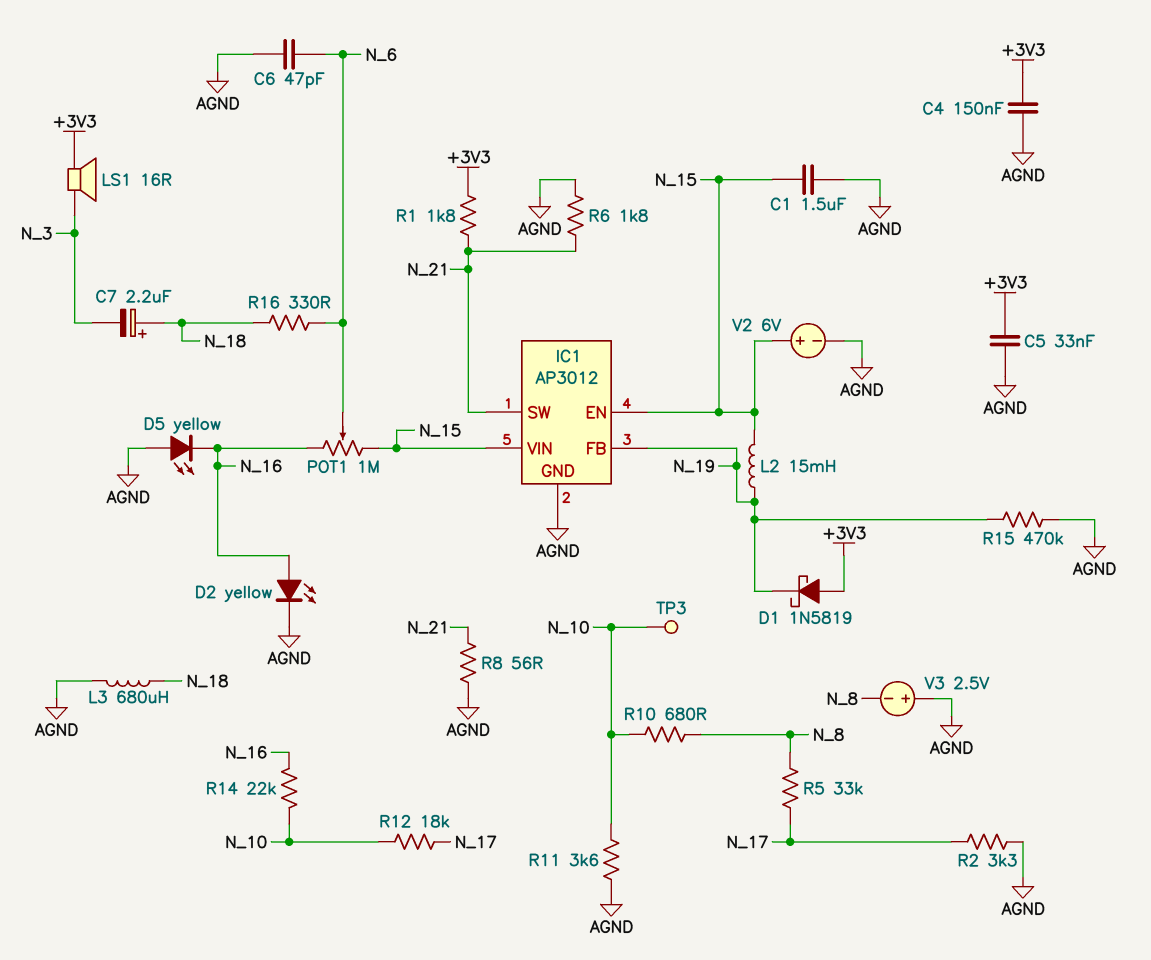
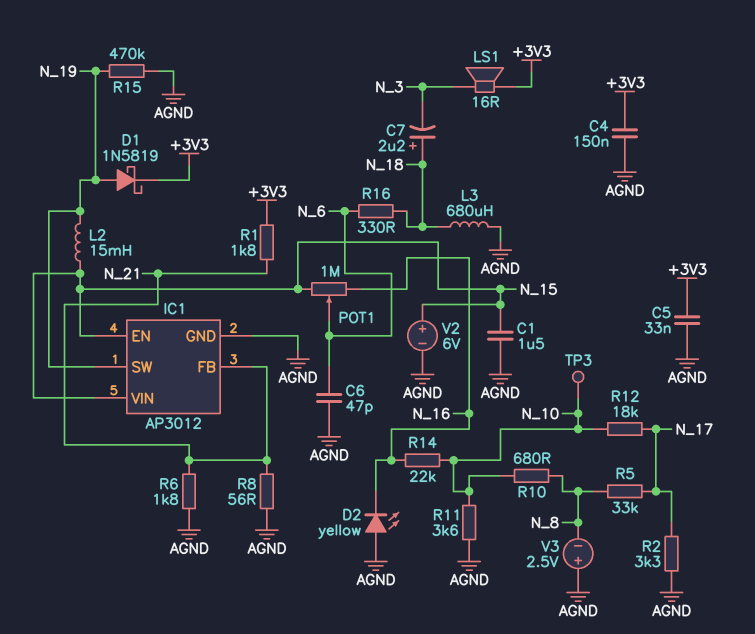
D1: schottky 1N5819 (A +3V3, K N_19) -> schottky 1N5819 (A N_19, K +3V3)
D2: LED yellow (A N_16, K AGND) -> LED yellow (A AGND, K N_16)
D5: LED yellow (A AGND, K N_16) -> none
IC1 pin FB: N_19 -> N_21
IC1 pin SW: N_21 -> N_19

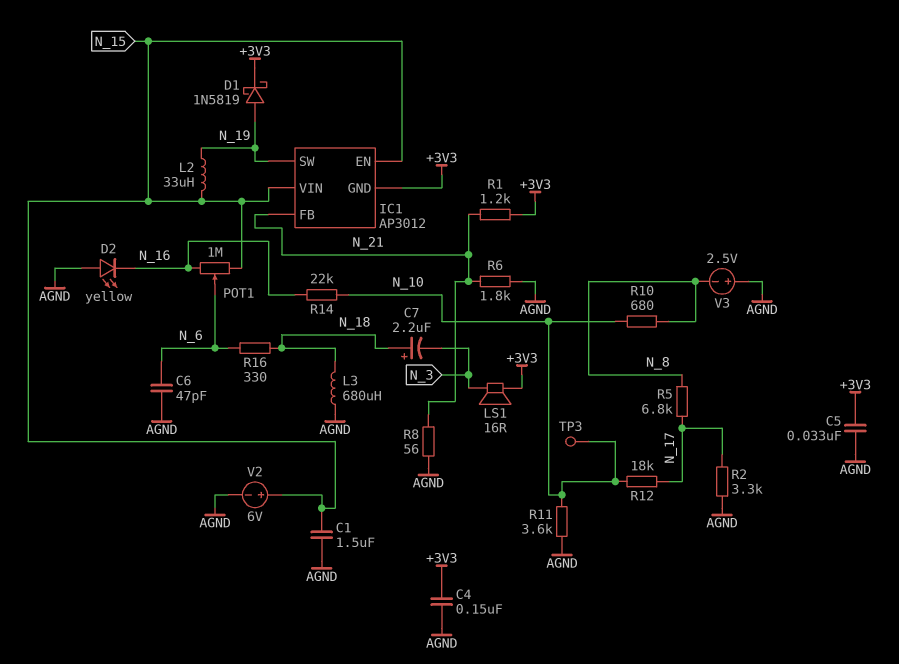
IC1 pin GND: AGND -> +3V3
L2: 15mH (N_15, N_19) -> 33uH (N_15, N_19)
R1: 1.8k (+3V3, N_21) -> 1.2k (+3V3, N_21)
R5: 33k (N_8, N_17) -> 6.8k (N_8, N_17)
R15: 470k (AGND, N_19) -> none

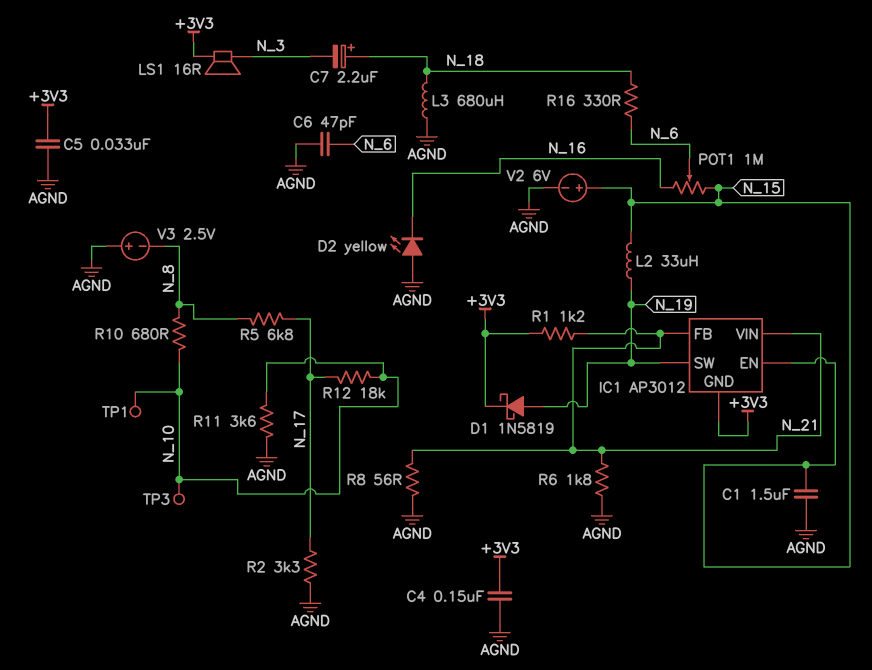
IC1 pin VIN: N_15 -> N_21
R14: 22k (N_10, N_16) -> none
TP1: none -> test point (N_10)

